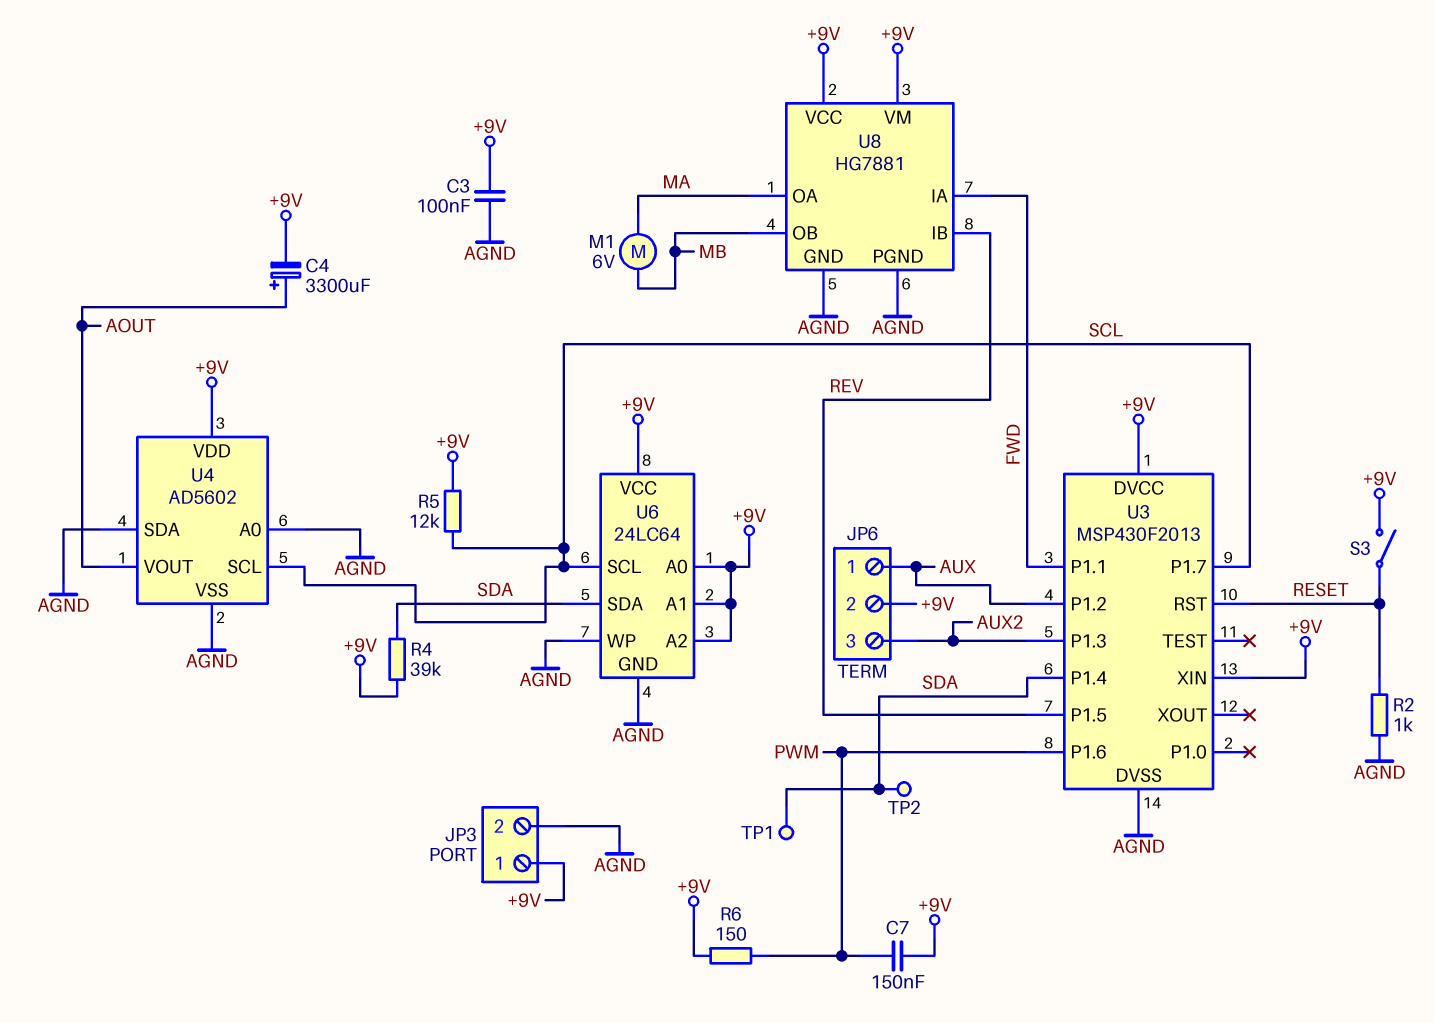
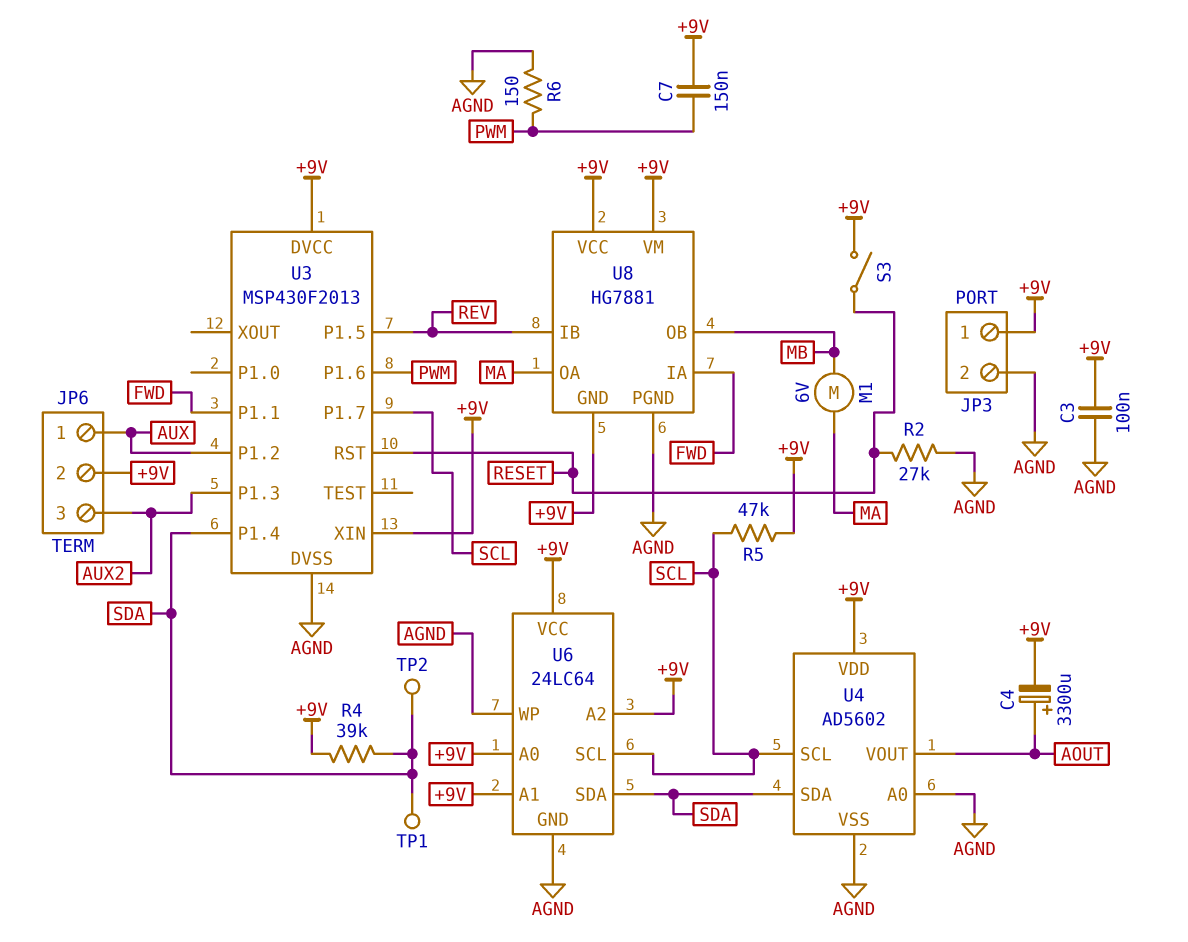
R2: 1k (AGND, RESET) -> 27k (AGND, RESET)
R5: 12k (+9V, SCL) -> 47k (+9V, SCL)
R6: 150 (+9V, PWM) -> 150 (AGND, PWM)
U4 pin SDA: AGND -> SDA
U8 pin GND: AGND -> +9V

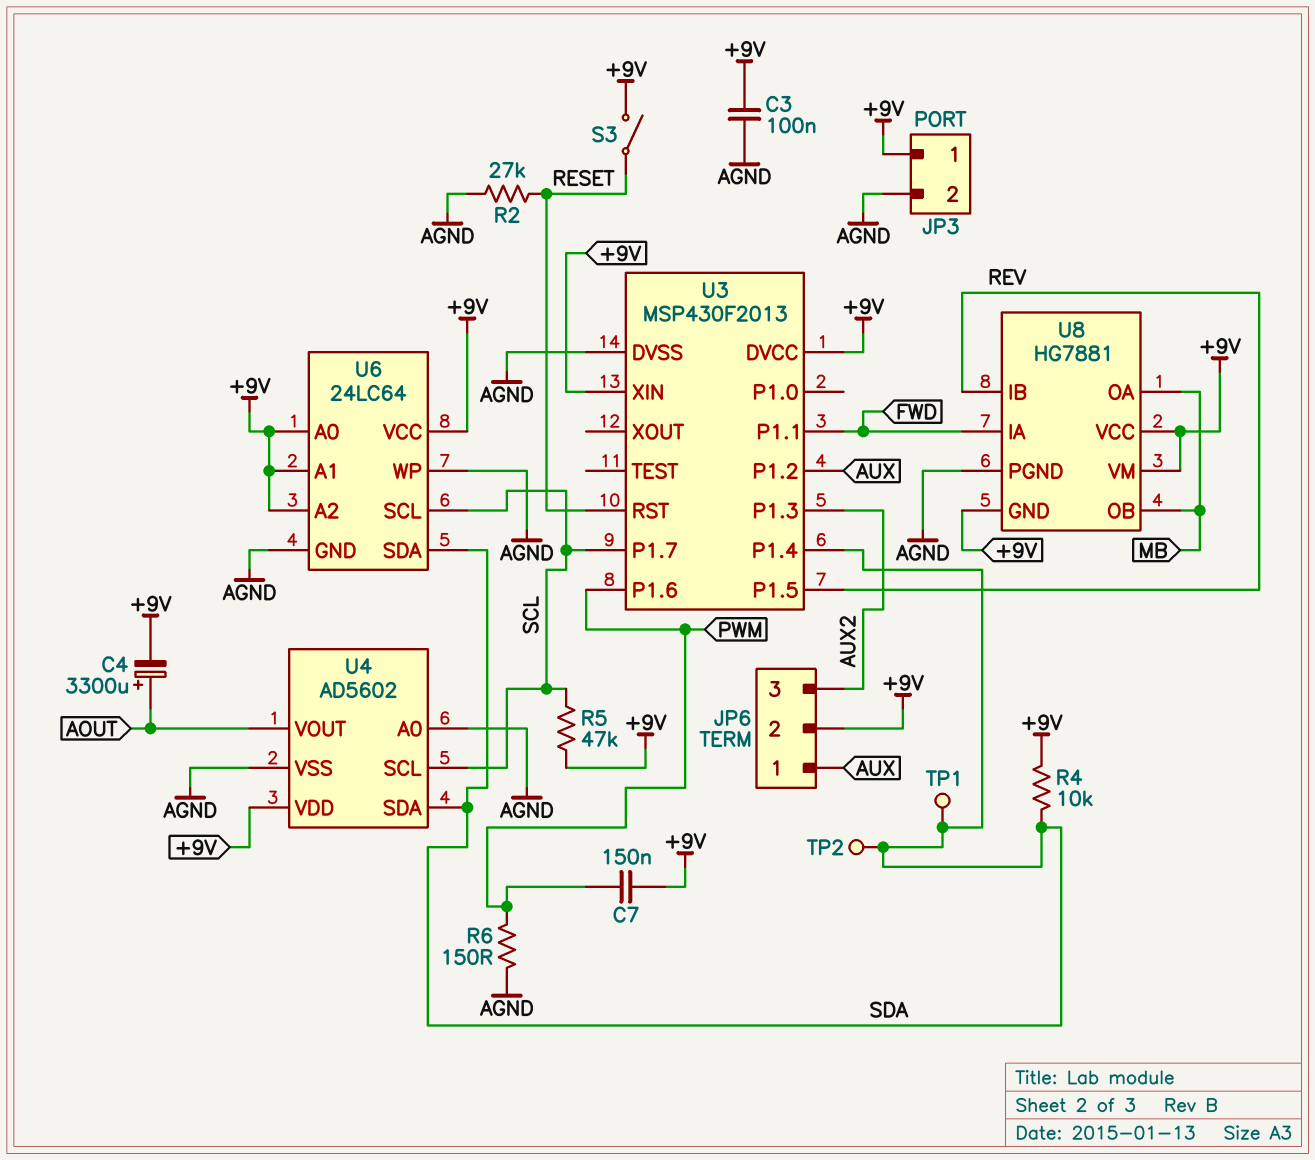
M1: motor 6V (MA, MB) -> none
R4: 39k (+9V, SDA) -> 10k (+9V, SDA)
U8 pin OA: MA -> MB

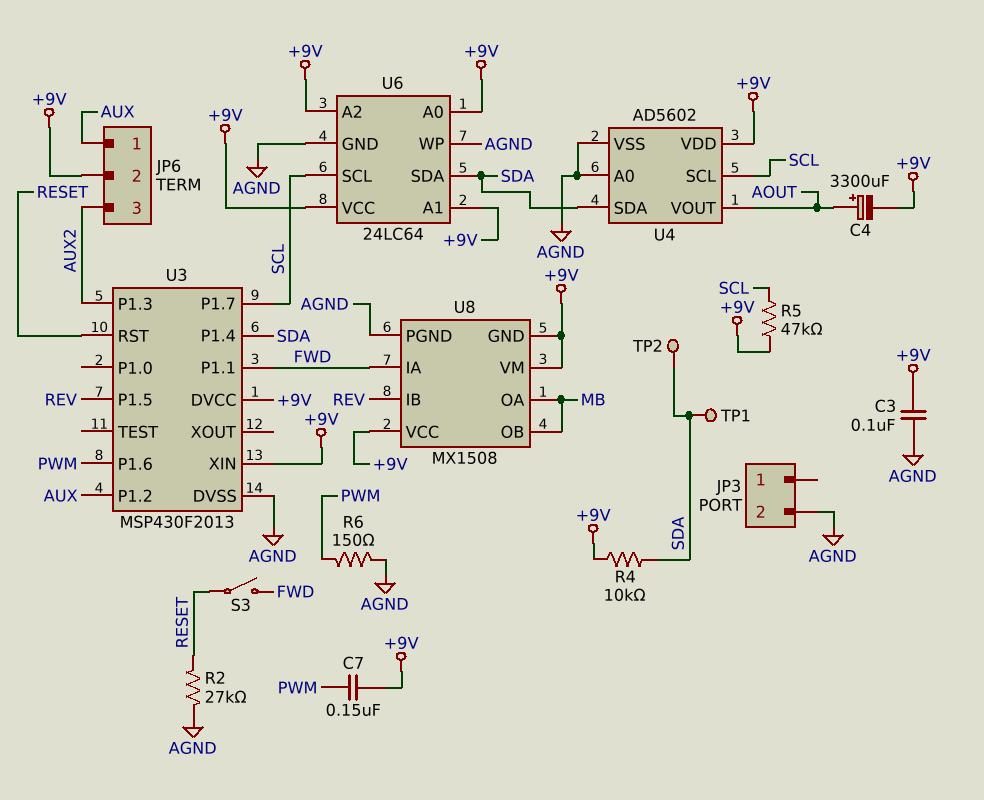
JP3 pin 1: +9V -> none
S3: switch (+9V, RESET) -> switch (FWD, RESET)
U8: HG7881 -> MX1508

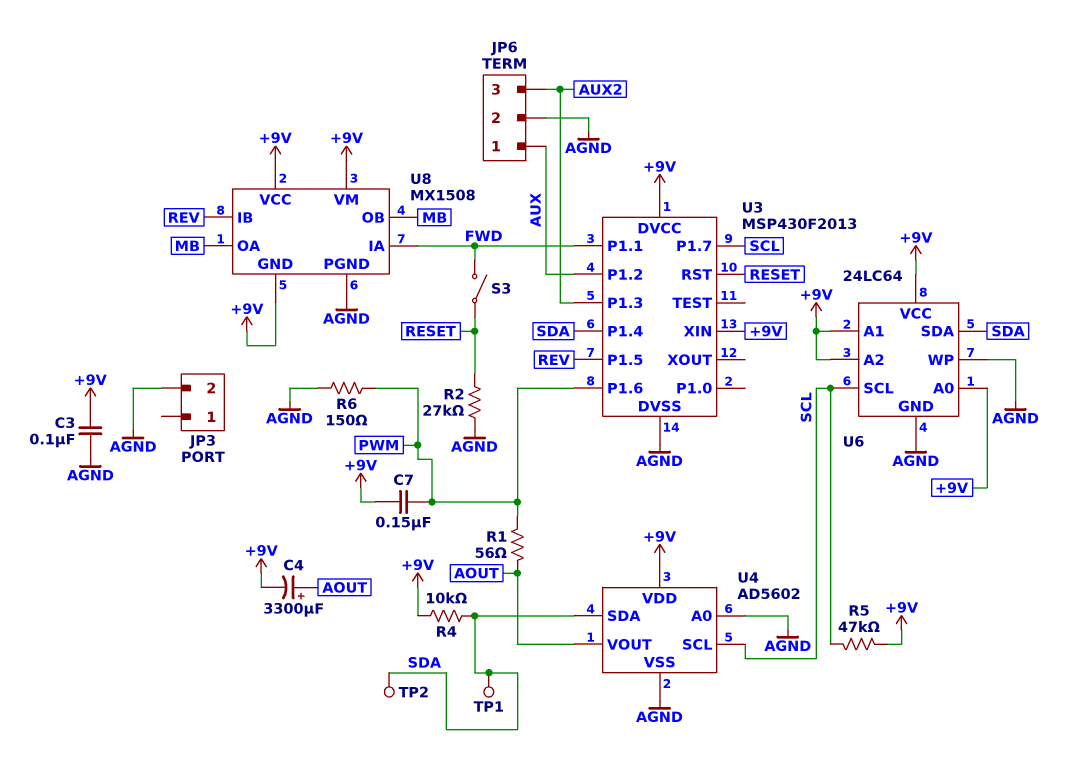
JP6 pin 2: +9V -> AGND
R1: none -> 56 (AOUT, PWM)

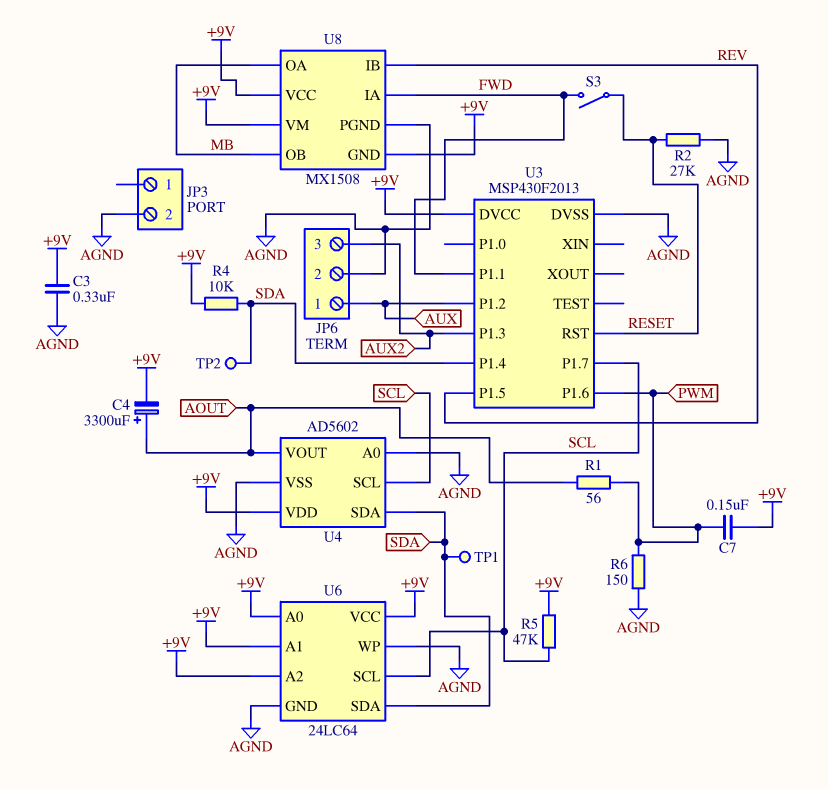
C3: 100nF (+9V, AGND) -> 330nF (+9V, AGND)
U3 pin XIN: +9V -> none

